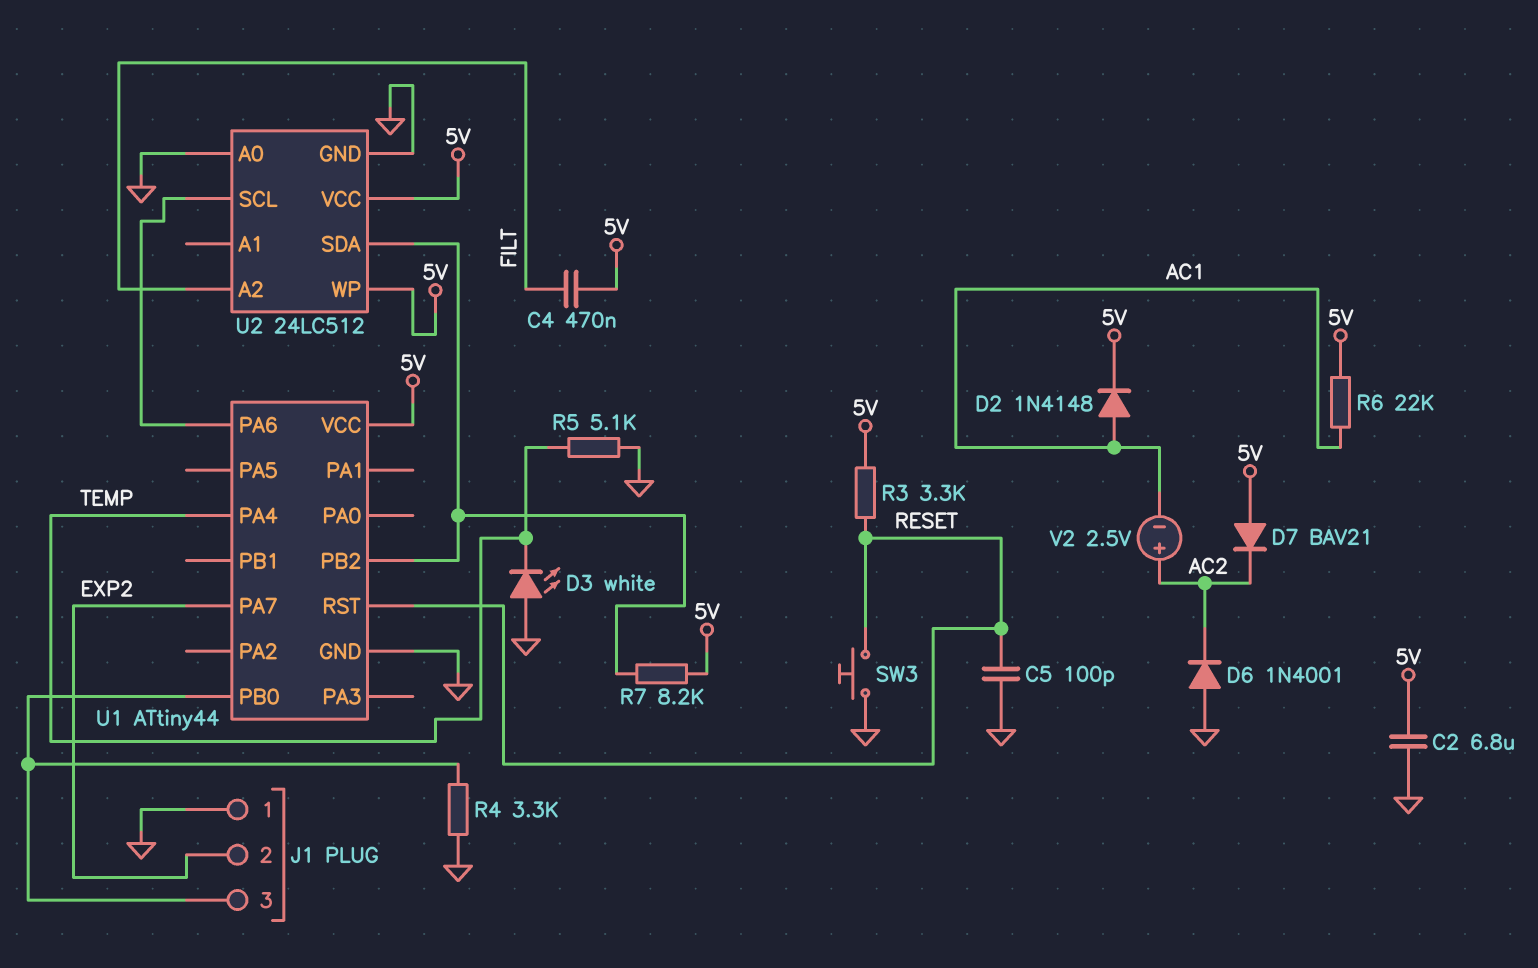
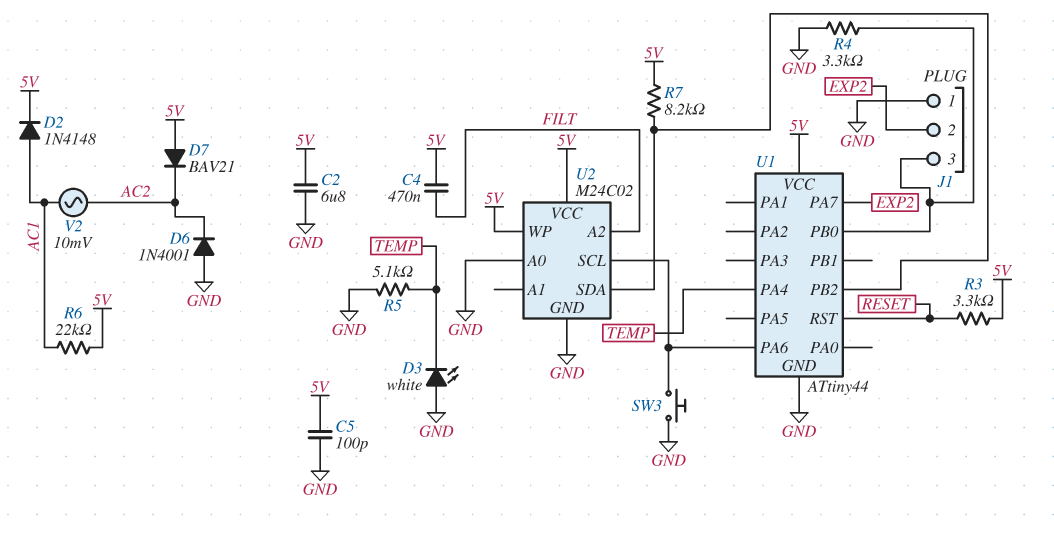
C5: 100pF (GND, RESET) -> 100pF (5V, GND)
SW3: button (GND, RESET) -> button (GND, U1/PA6)
U2: 24LC512 -> M24C02
V2: 2.5V (plus AC2, minus AC1) -> AC 10mV (AC1, AC2)

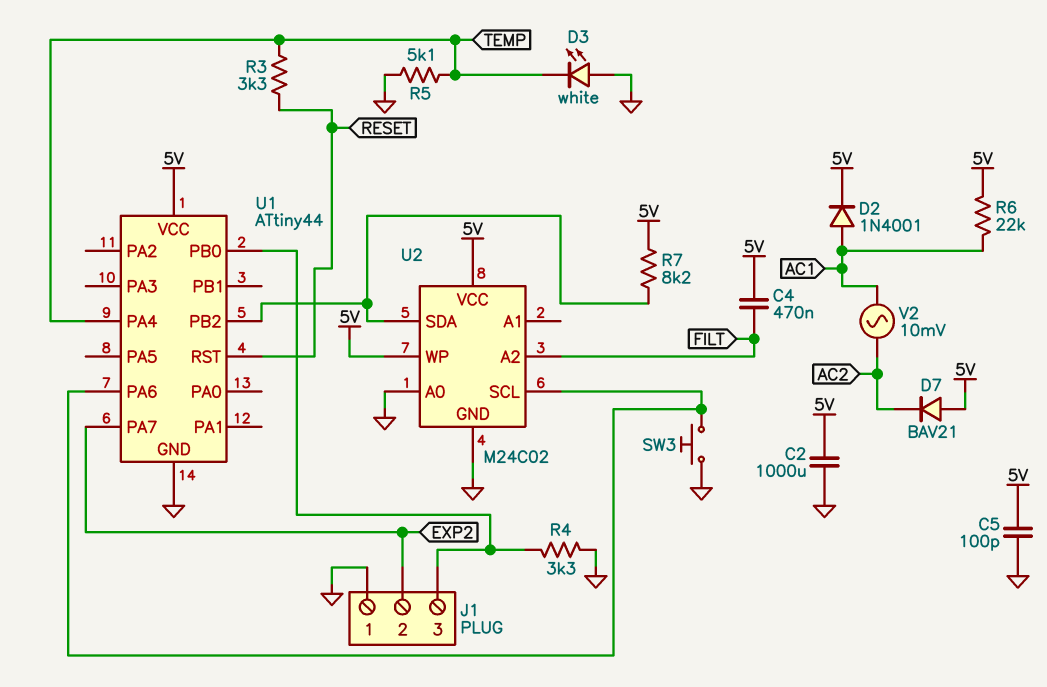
C2: 6.8uF (5V, GND) -> 1000uF (5V, GND)
D2: diode 1N4148 (A AC1, K 5V) -> diode 1N4001 (A AC1, K 5V)
D6: diode 1N4001 (A GND, K AC2) -> none
R3: 3.3k (5V, RESET) -> 3.3k (RESET, TEMP)

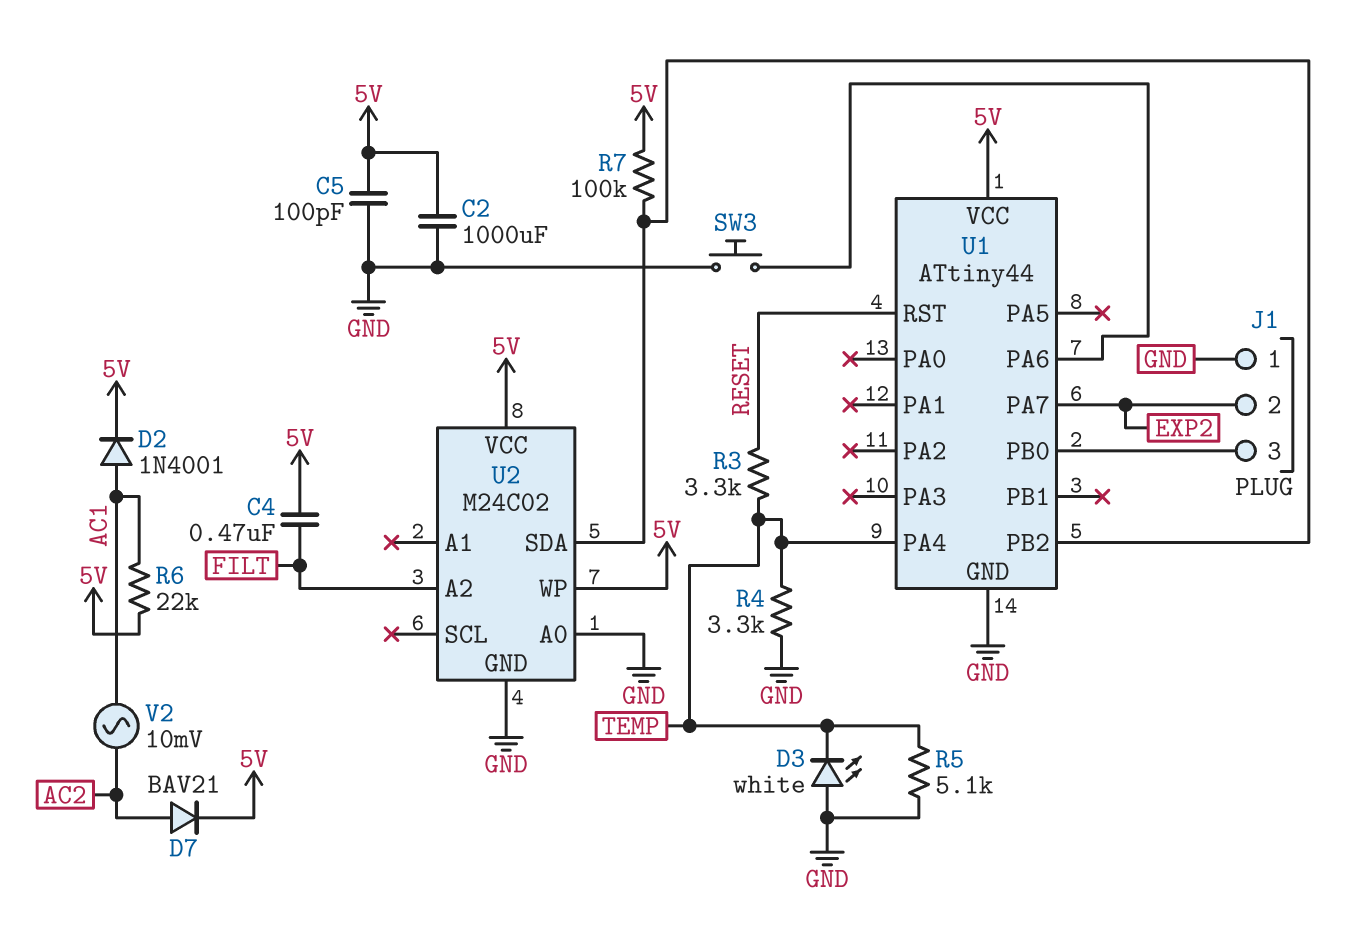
D7: diode BAV21 (A 5V, K AC2) -> diode BAV21 (A AC2, K 5V)
R4: 3.3k (GND, J1/3) -> 3.3k (GND, TEMP)
R7: 8.2k (5V, U1/PB2) -> 100k (5V, U1/PB2)
U2 pin SCL: U1/PA6 -> none

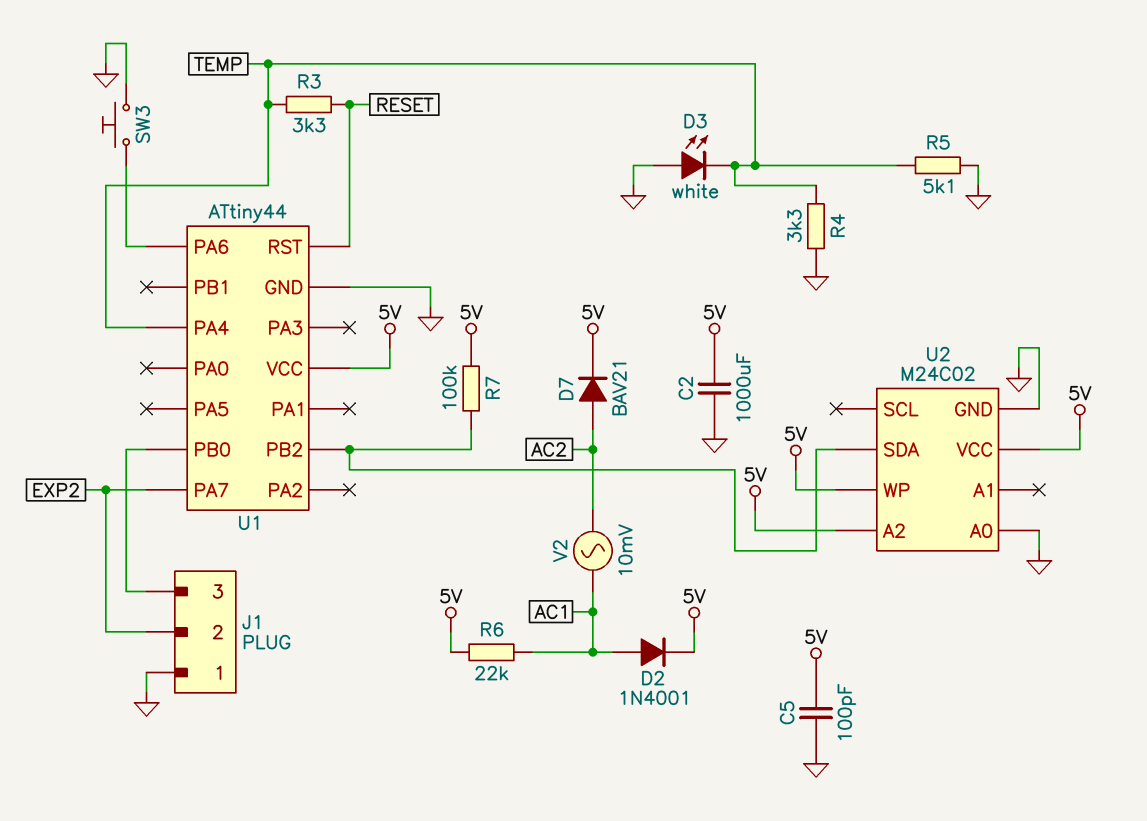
C4: 470nF (5V, FILT) -> none
U2 pin A2: FILT -> 5V

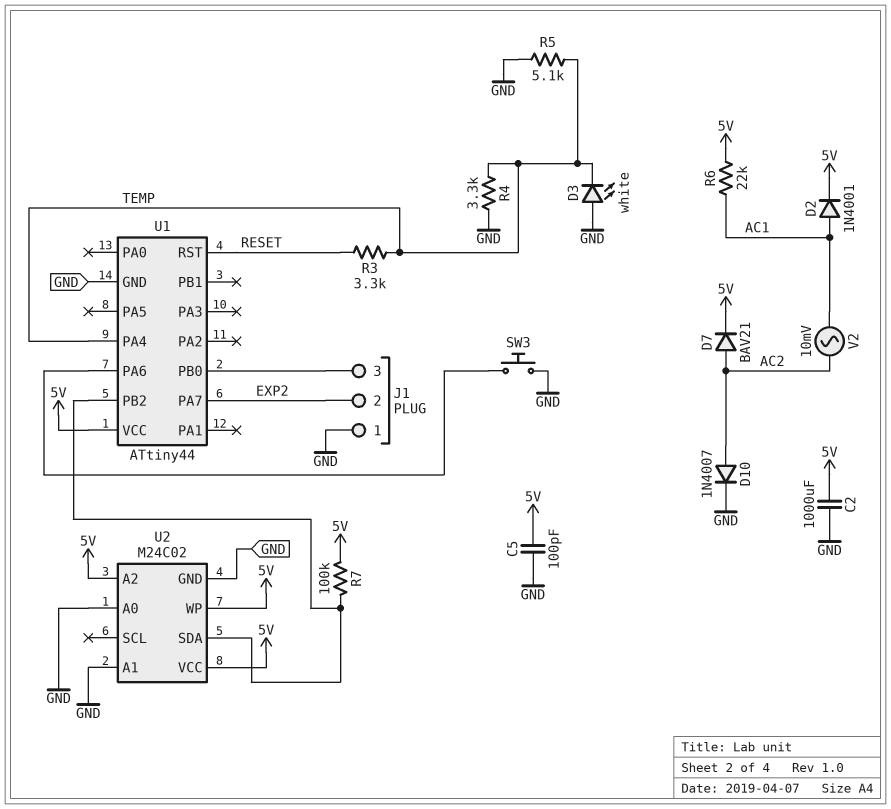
D10: none -> diode 1N4007 (A AC2, K GND)
U2 pin A1: none -> GND

